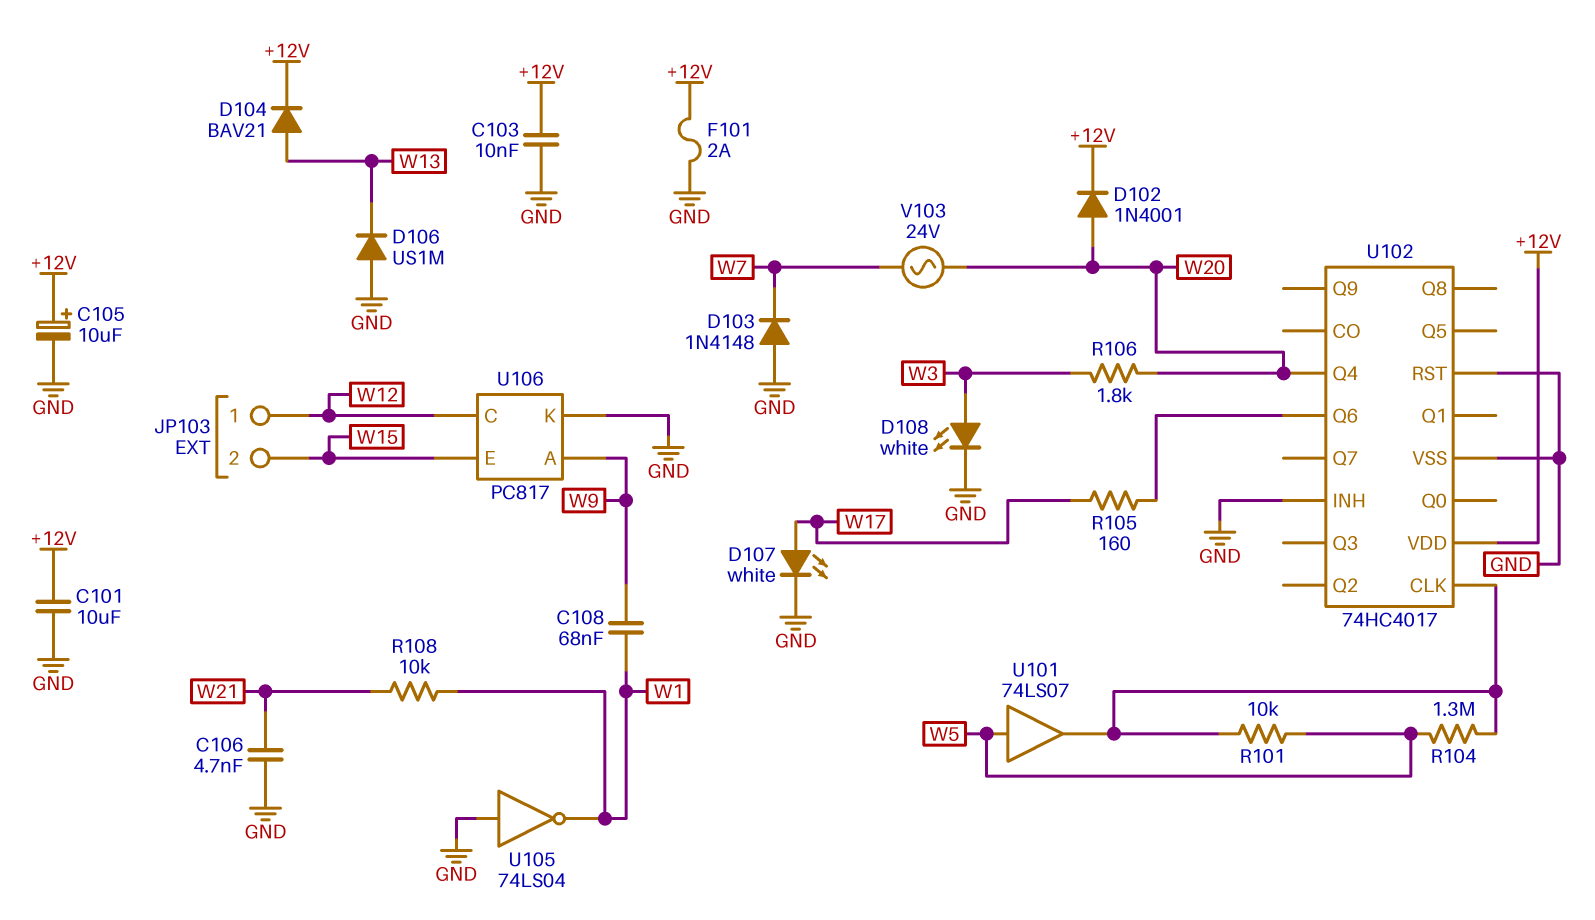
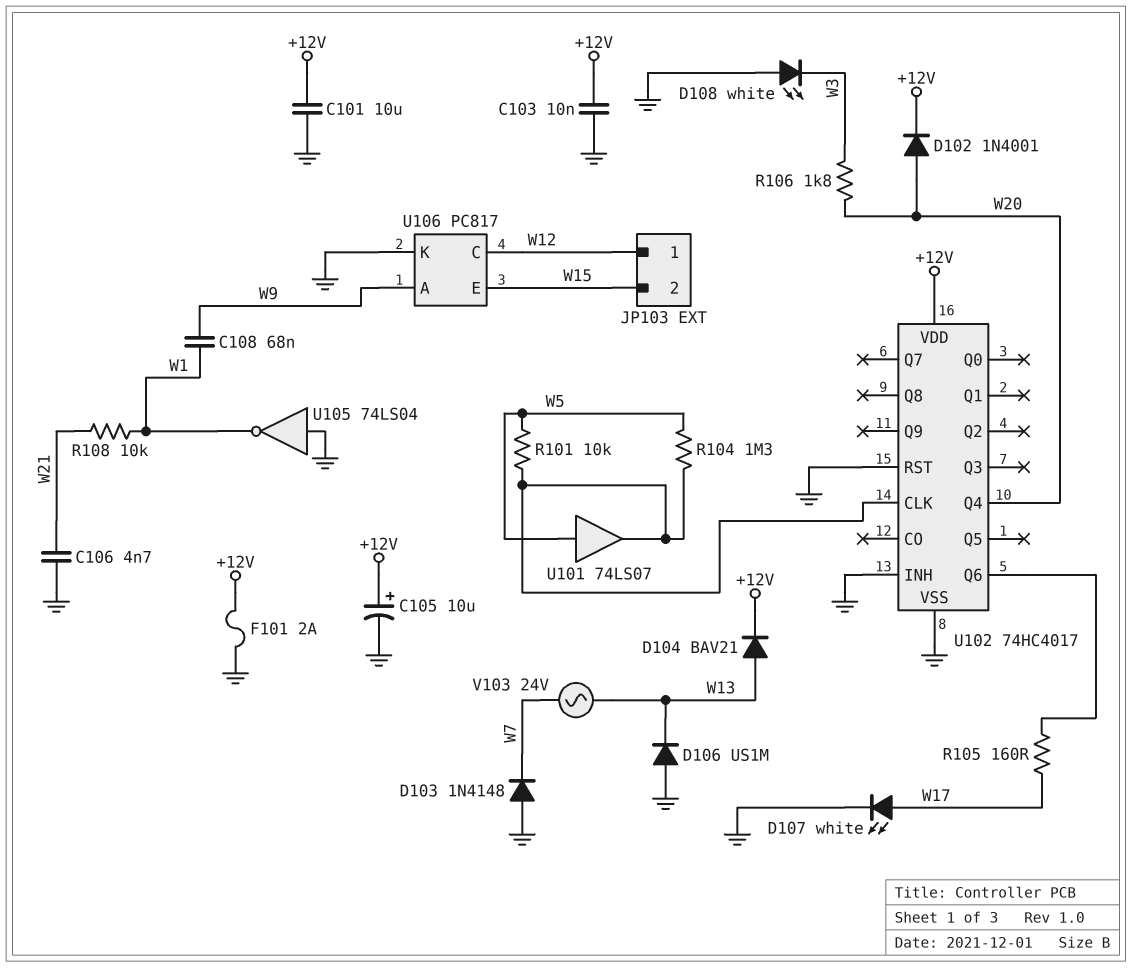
D108: LED white (A W3, K GND) -> LED white (A GND, K W3)
V103: AC 24V (W7, W20) -> AC 24V (W7, W13)

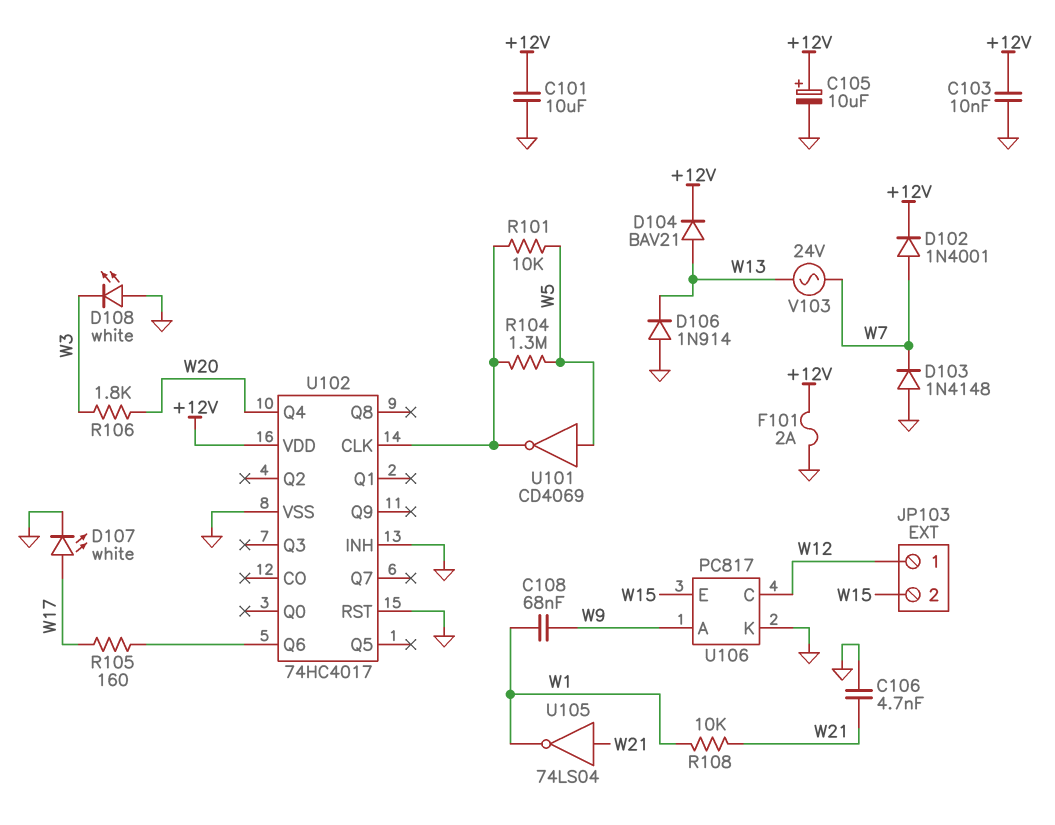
D102: diode 1N4001 (A W20, K +12V) -> diode 1N4001 (A W7, K +12V)
D106: diode US1M (A GND, K W13) -> diode 1N914 (A GND, K W13)
U101: buffer 74LS07 (in W5, out U102/CLK) -> NOT CD4069 (in W5, out U102/CLK)
U105: NOT 74LS04 (in GND, out W1) -> NOT 74LS04 (in W21, out W1)

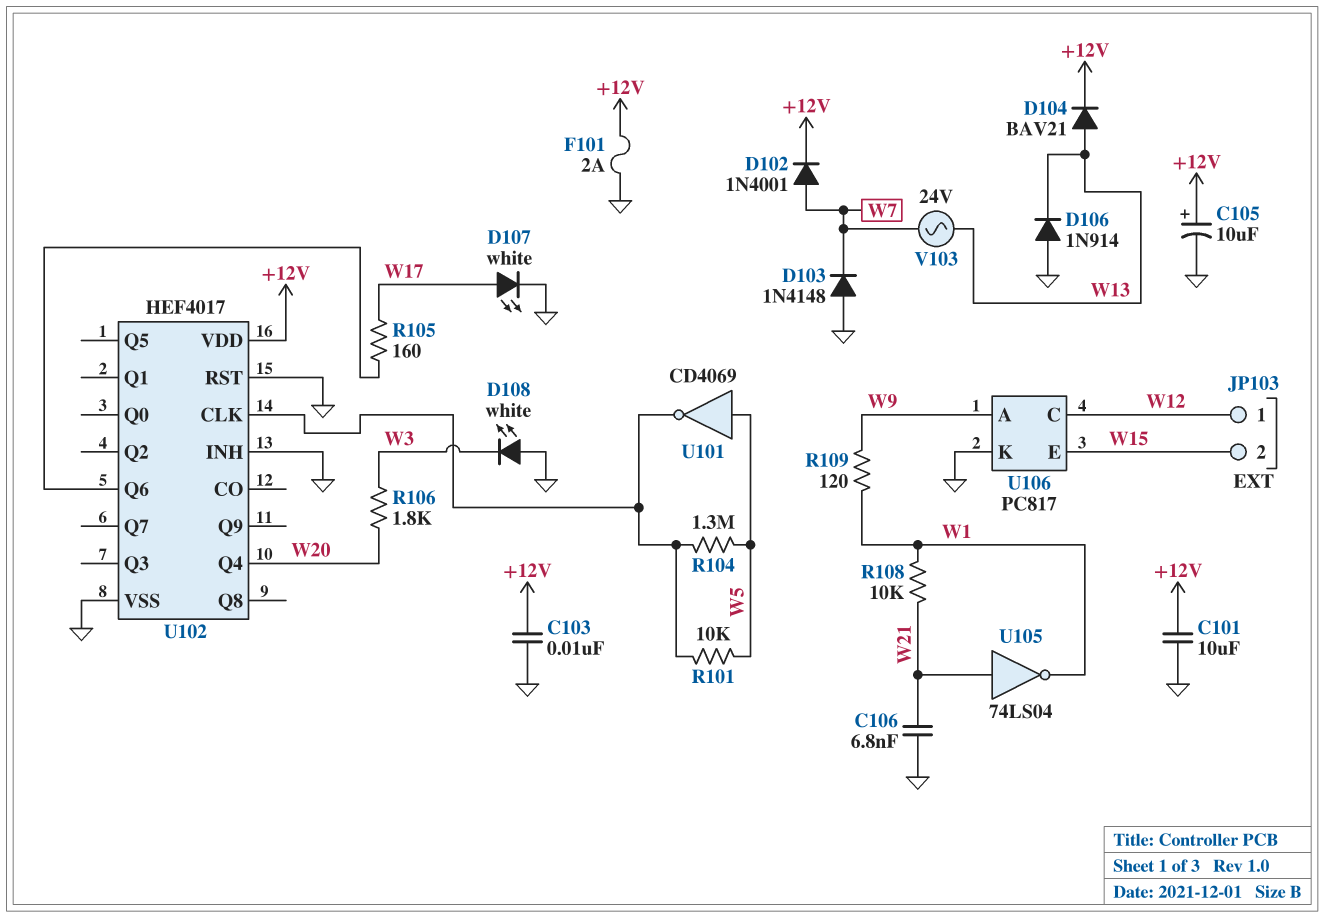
C106: 4.7nF (GND, W21) -> 6.8nF (GND, W21)
C108: 68nF (W1, W9) -> none
R109: none -> 120 (W1, W9)
U102: 74HC4017 -> HEF4017

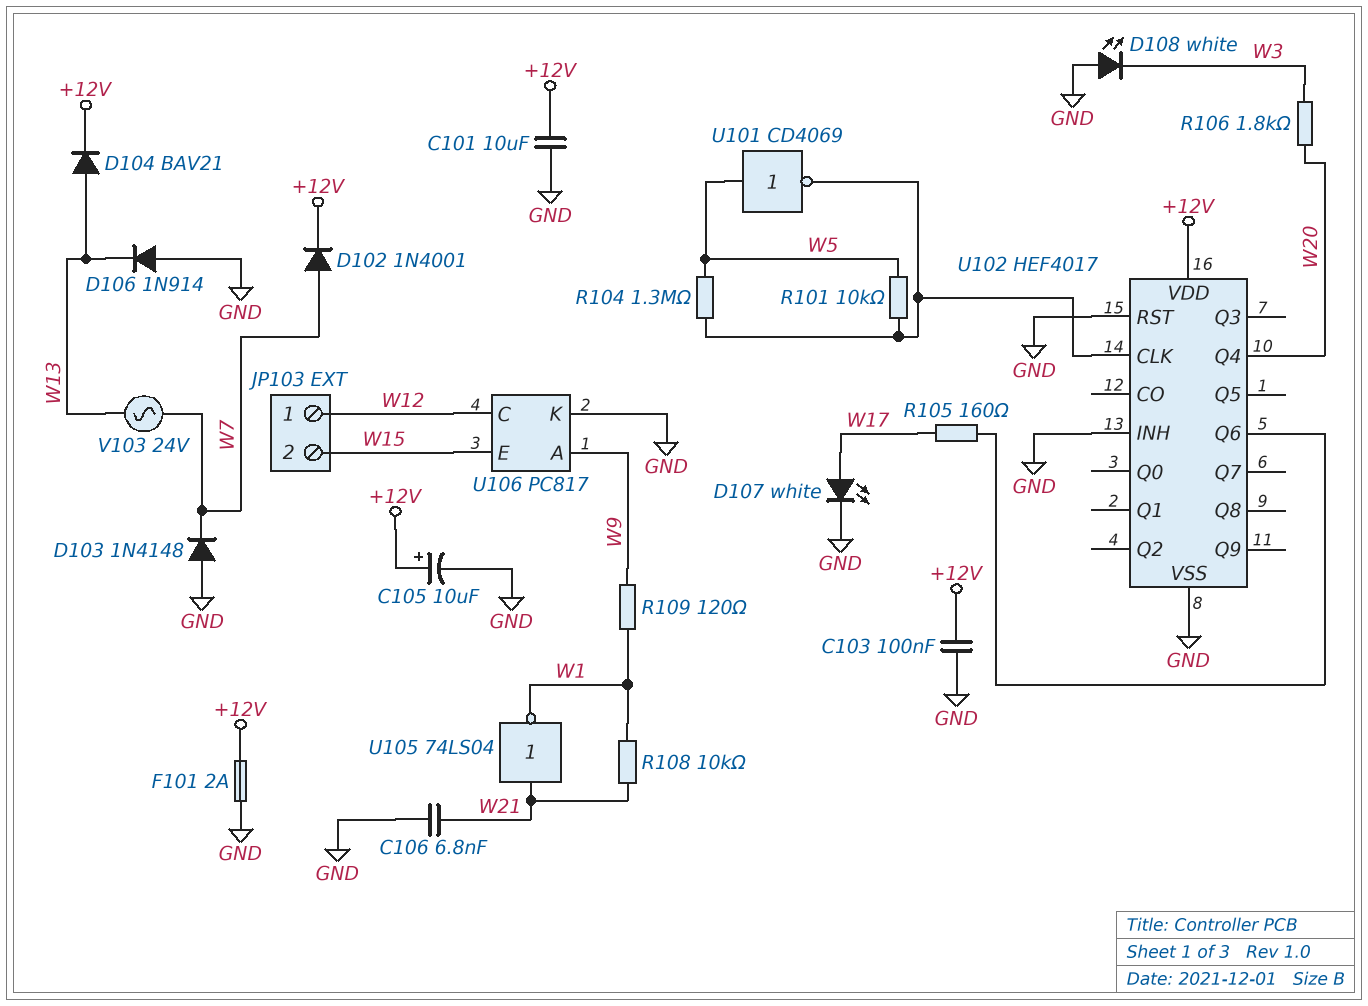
C103: 10nF (+12V, GND) -> 100nF (+12V, GND)

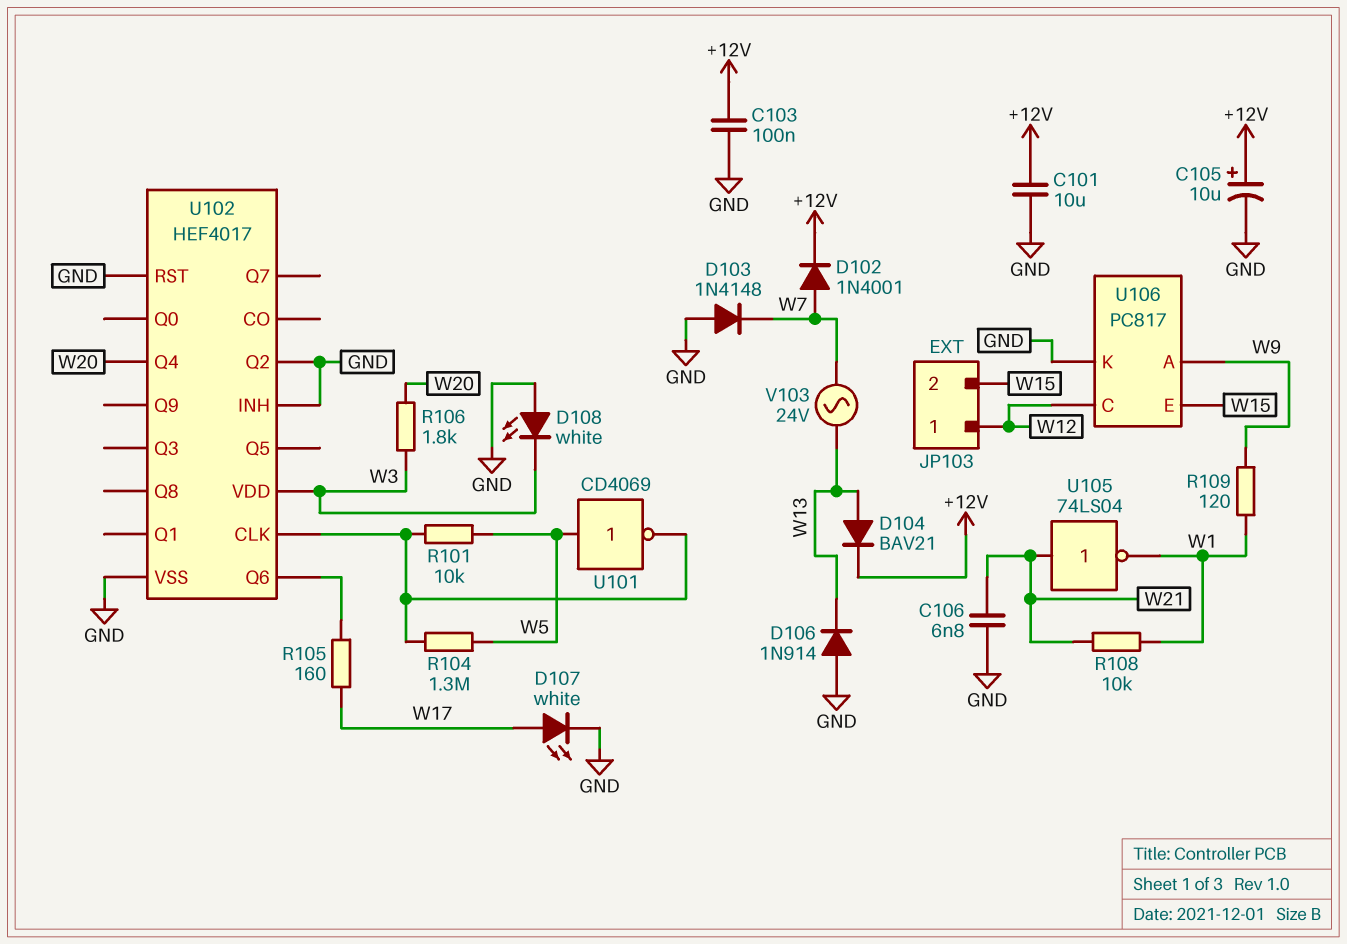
F101: 2A (+12V, GND) -> none
U102 pin Q2: none -> GND
U102 pin VDD: +12V -> W3

